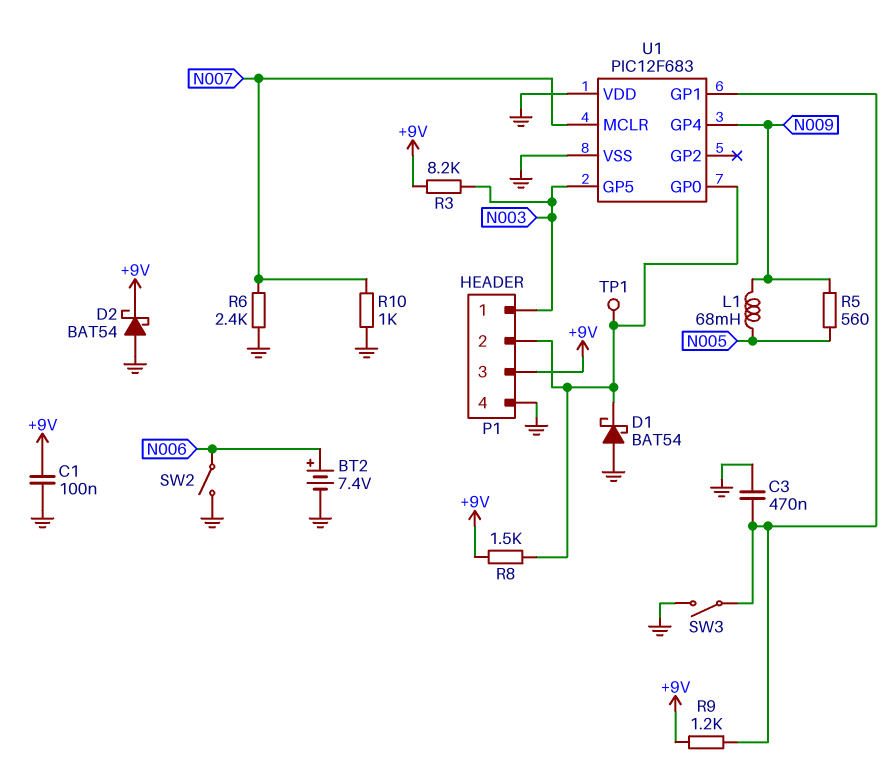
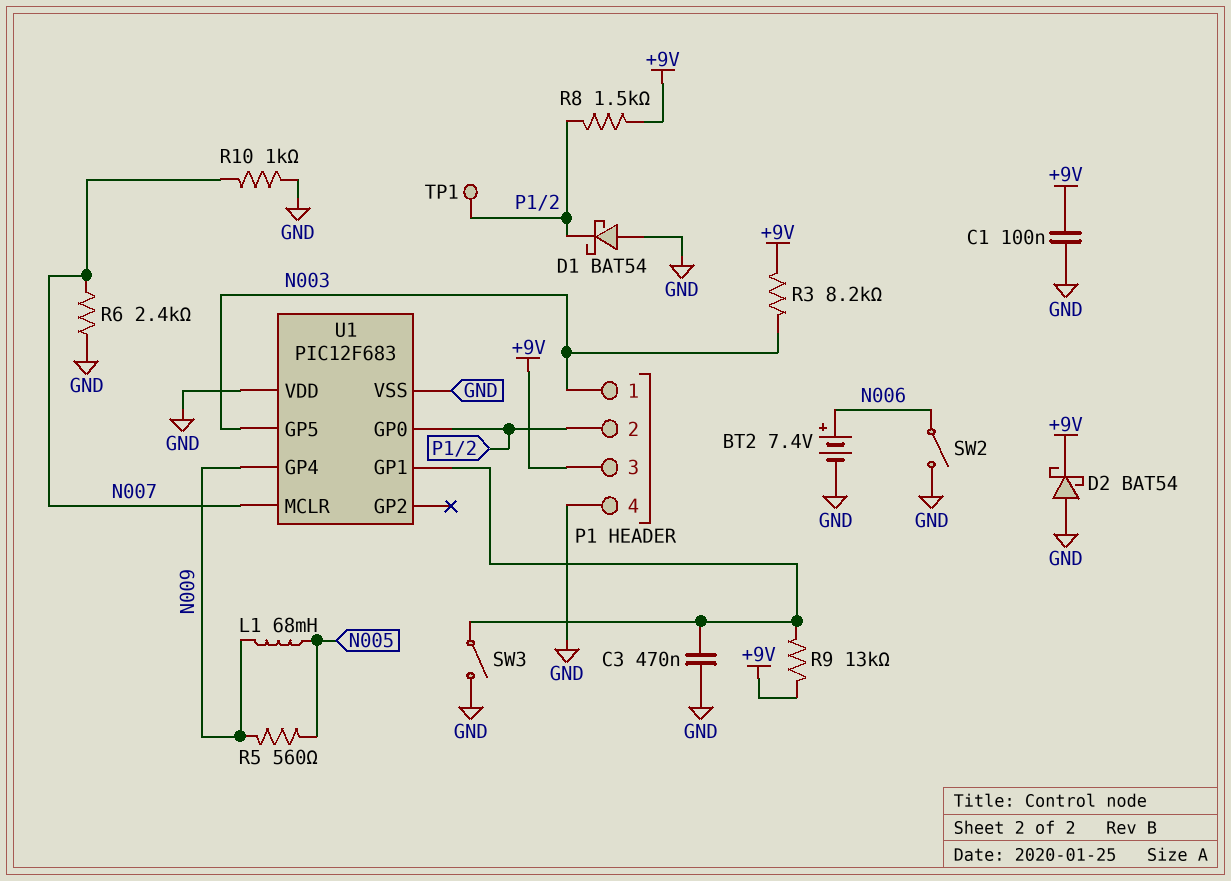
R9: 1.2k (+9V, U1/GP1) -> 13k (+9V, U1/GP1)

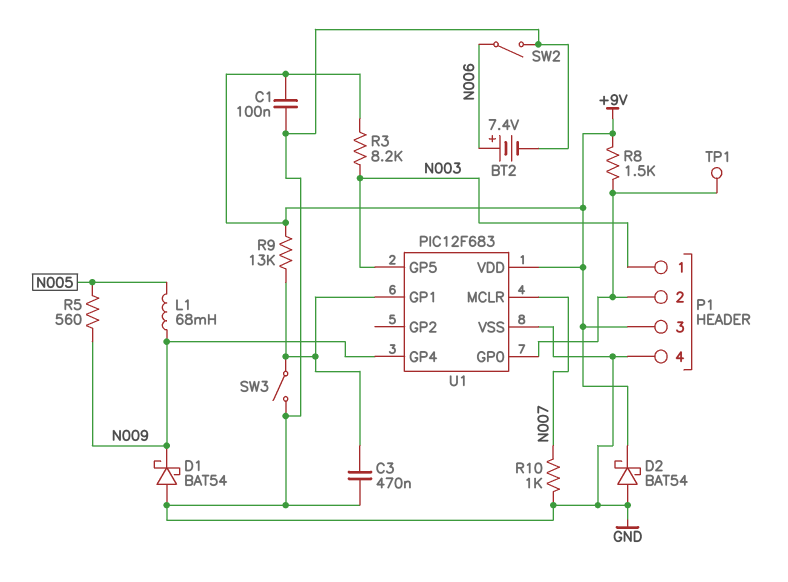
D1: schottky BAT54 (A GND, K P1/2) -> schottky BAT54 (A GND, K N009)
R6: 2.4k (GND, N007) -> none
U1 pin VDD: GND -> +9V

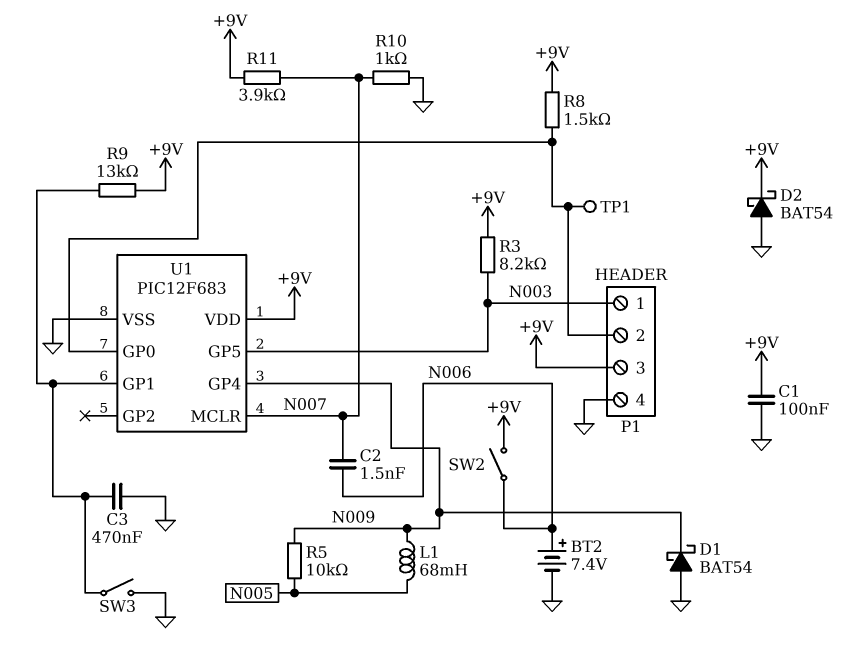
C2: none -> 1.5nF (N006, N007)
R5: 560 (N005, N009) -> 10k (N005, N009)
R11: none -> 3.9k (+9V, N007)
SW2: switch (GND, N006) -> switch (+9V, N006)

